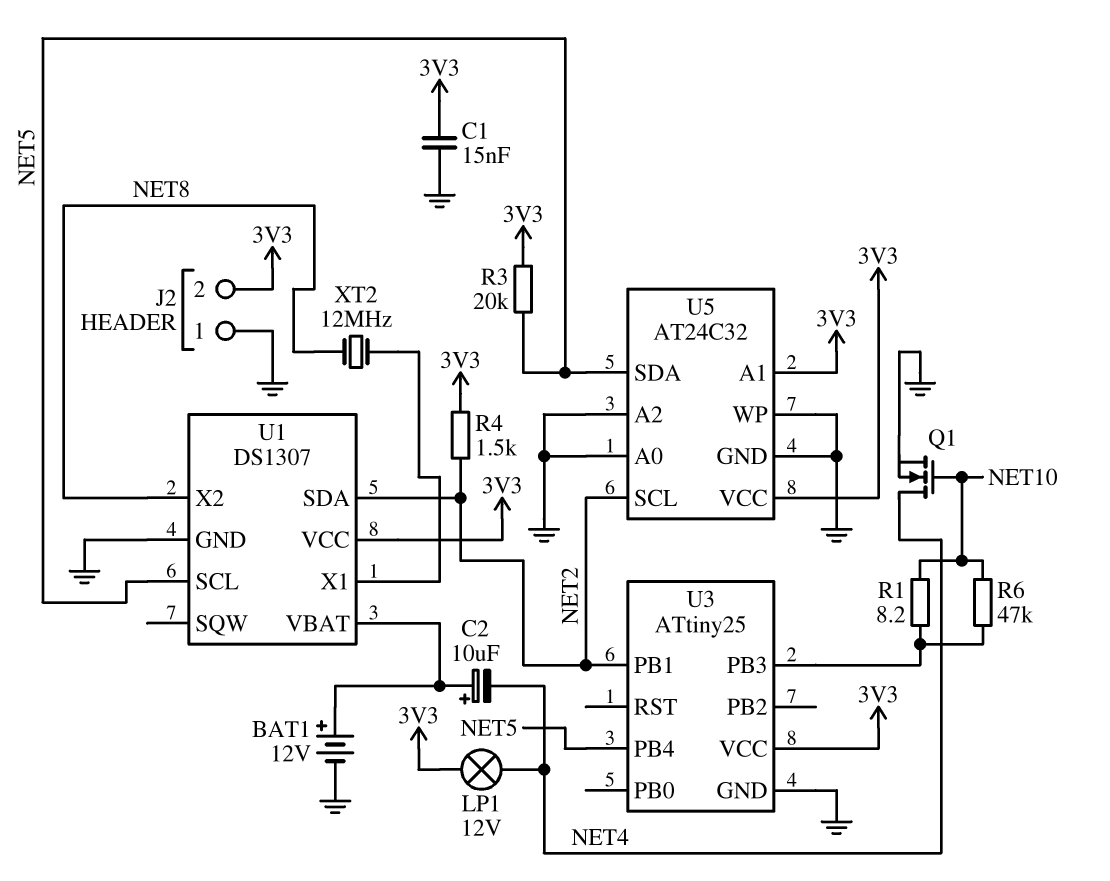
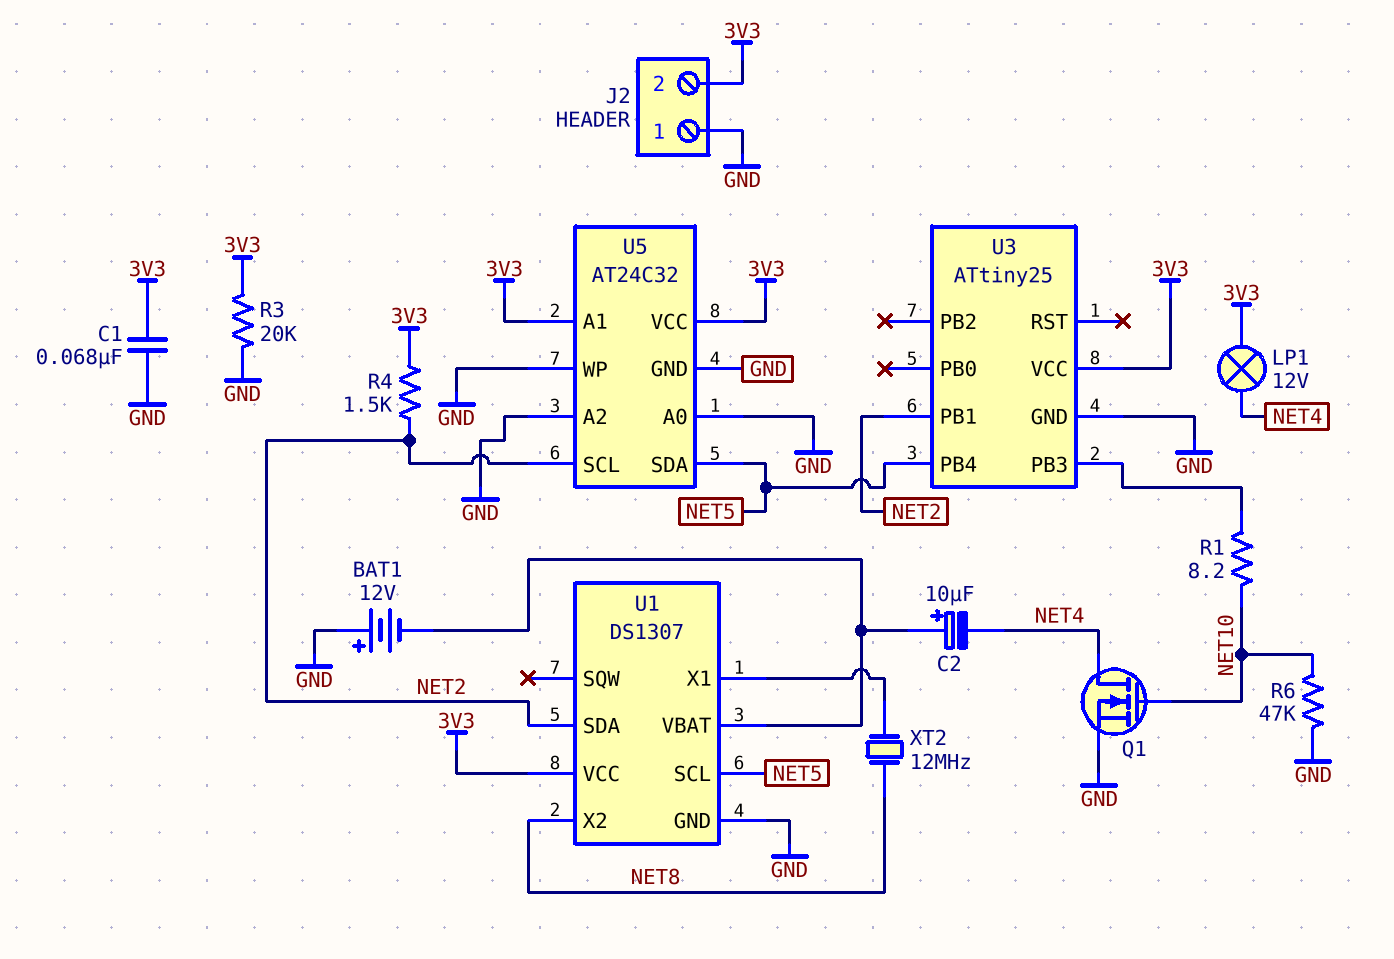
BAT1: 12V (plus U1/VBAT, minus GND) -> 12V (plus GND, minus U1/VBAT)
C1: 15nF (3V3, GND) -> 68nF (3V3, GND)
R3: 20k (3V3, NET5) -> 20k (3V3, GND)
R6: 47k (NET10, U3/PB3) -> 47k (GND, NET10)

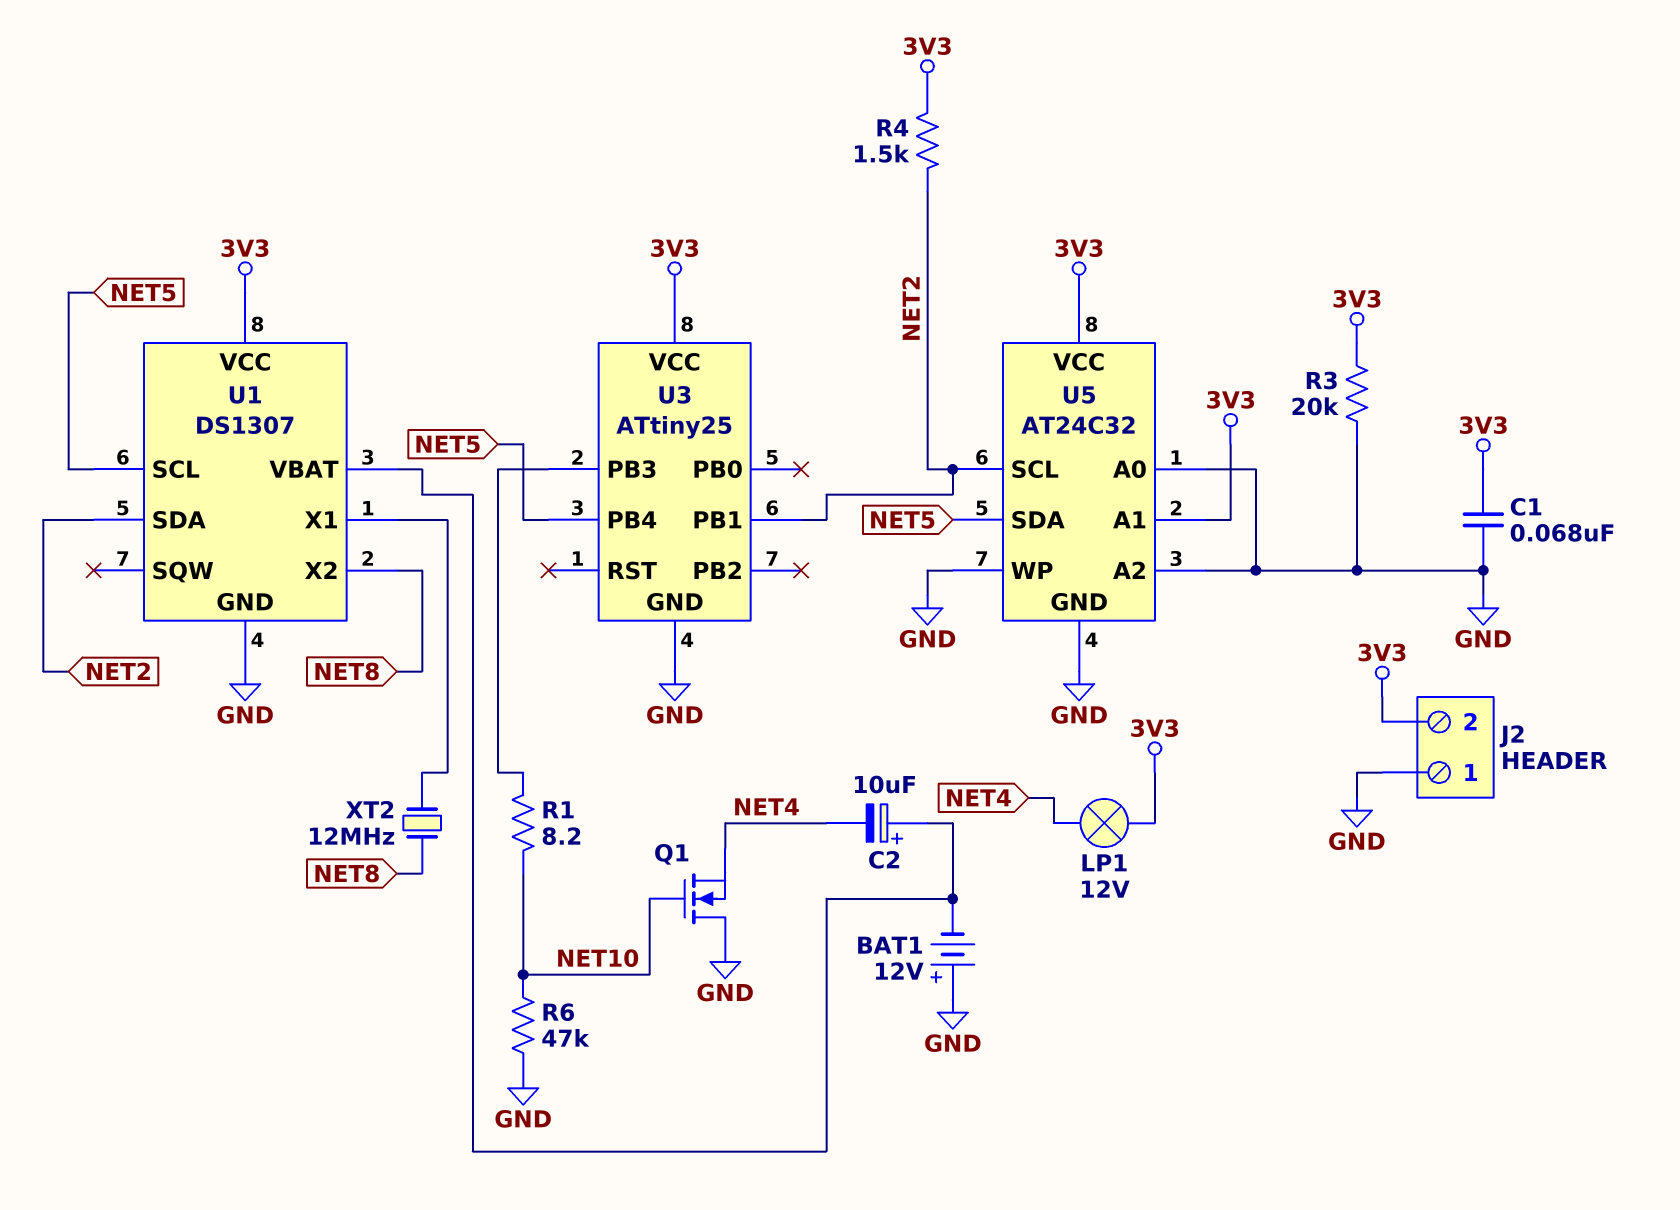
Q1: NMOS (G NET10, D NET4, S GND) -> NMOS (G NET10, D GND, S NET4)

